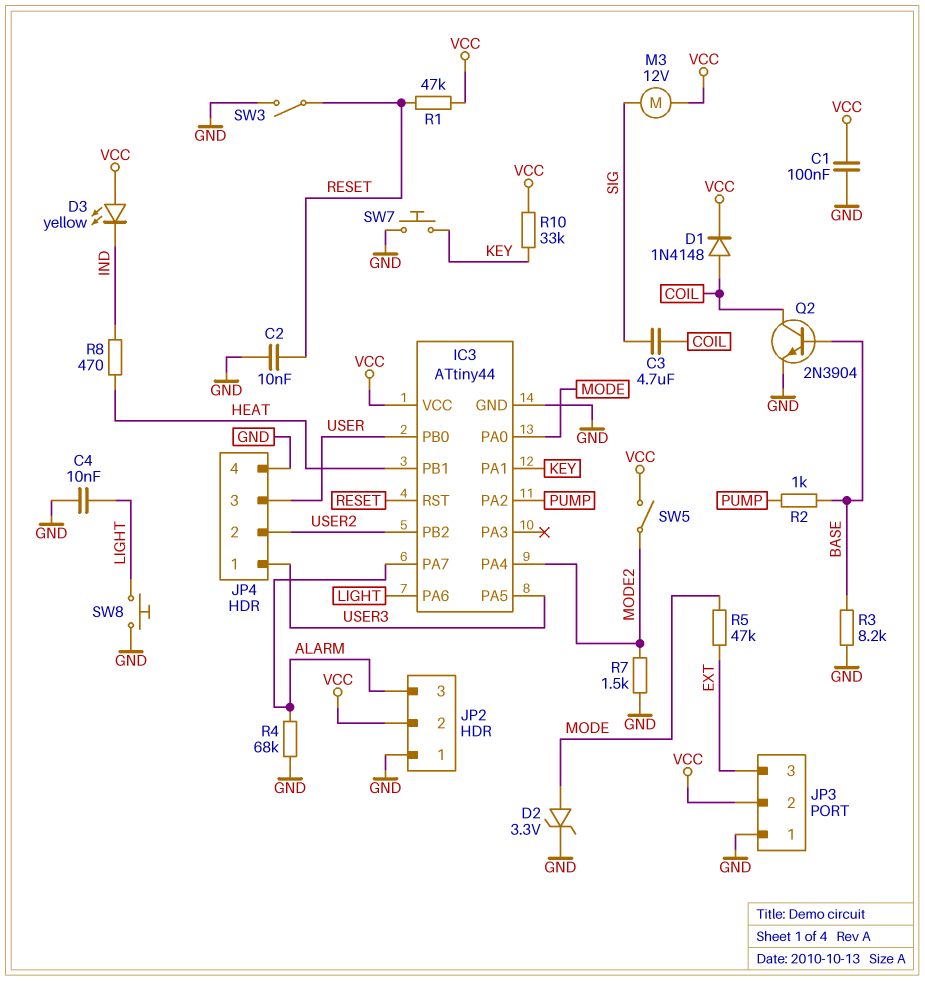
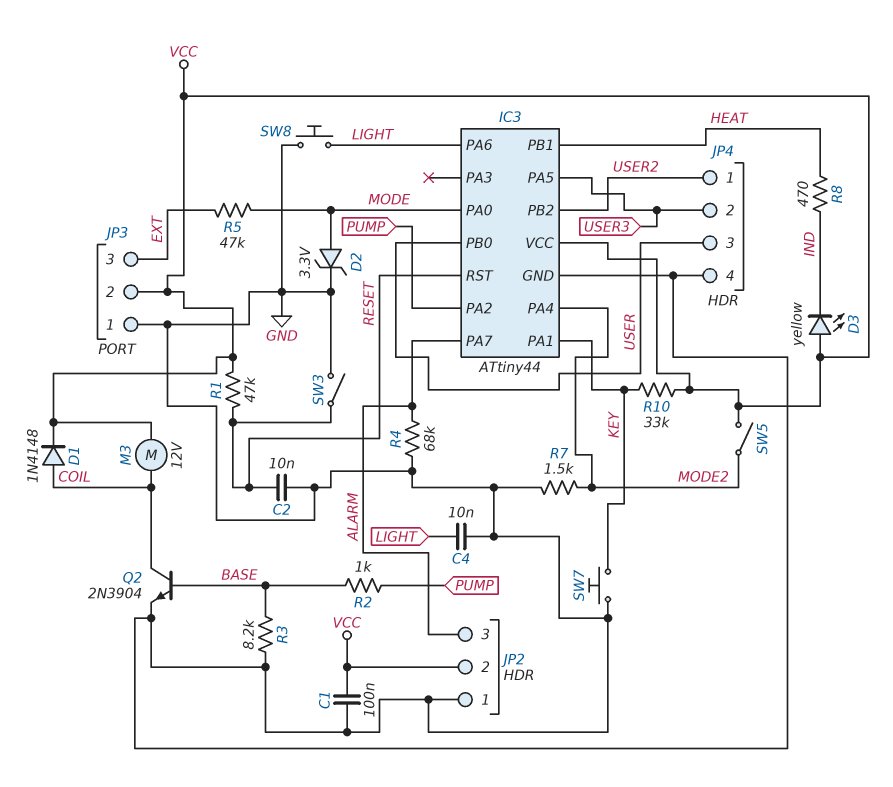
C3: 4.7uF (COIL, SIG) -> none
JP4 pin 1: USER3 -> USER2
JP4 pin 2: USER2 -> USER3
M3: motor 12V (SIG, VCC) -> motor 12V (COIL, VCC)

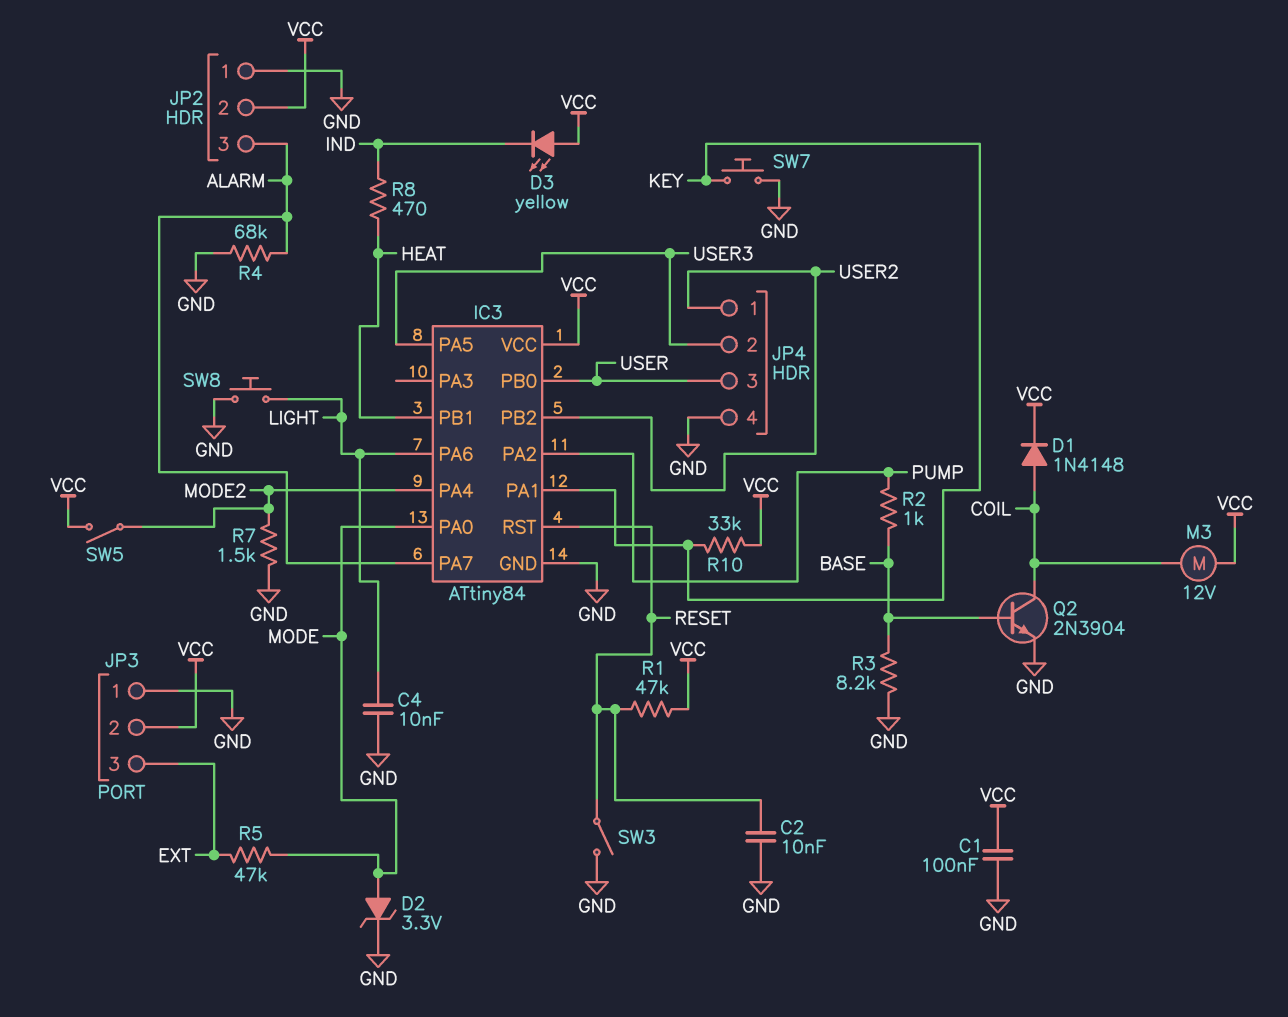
IC3: ATtiny44 -> ATtiny84

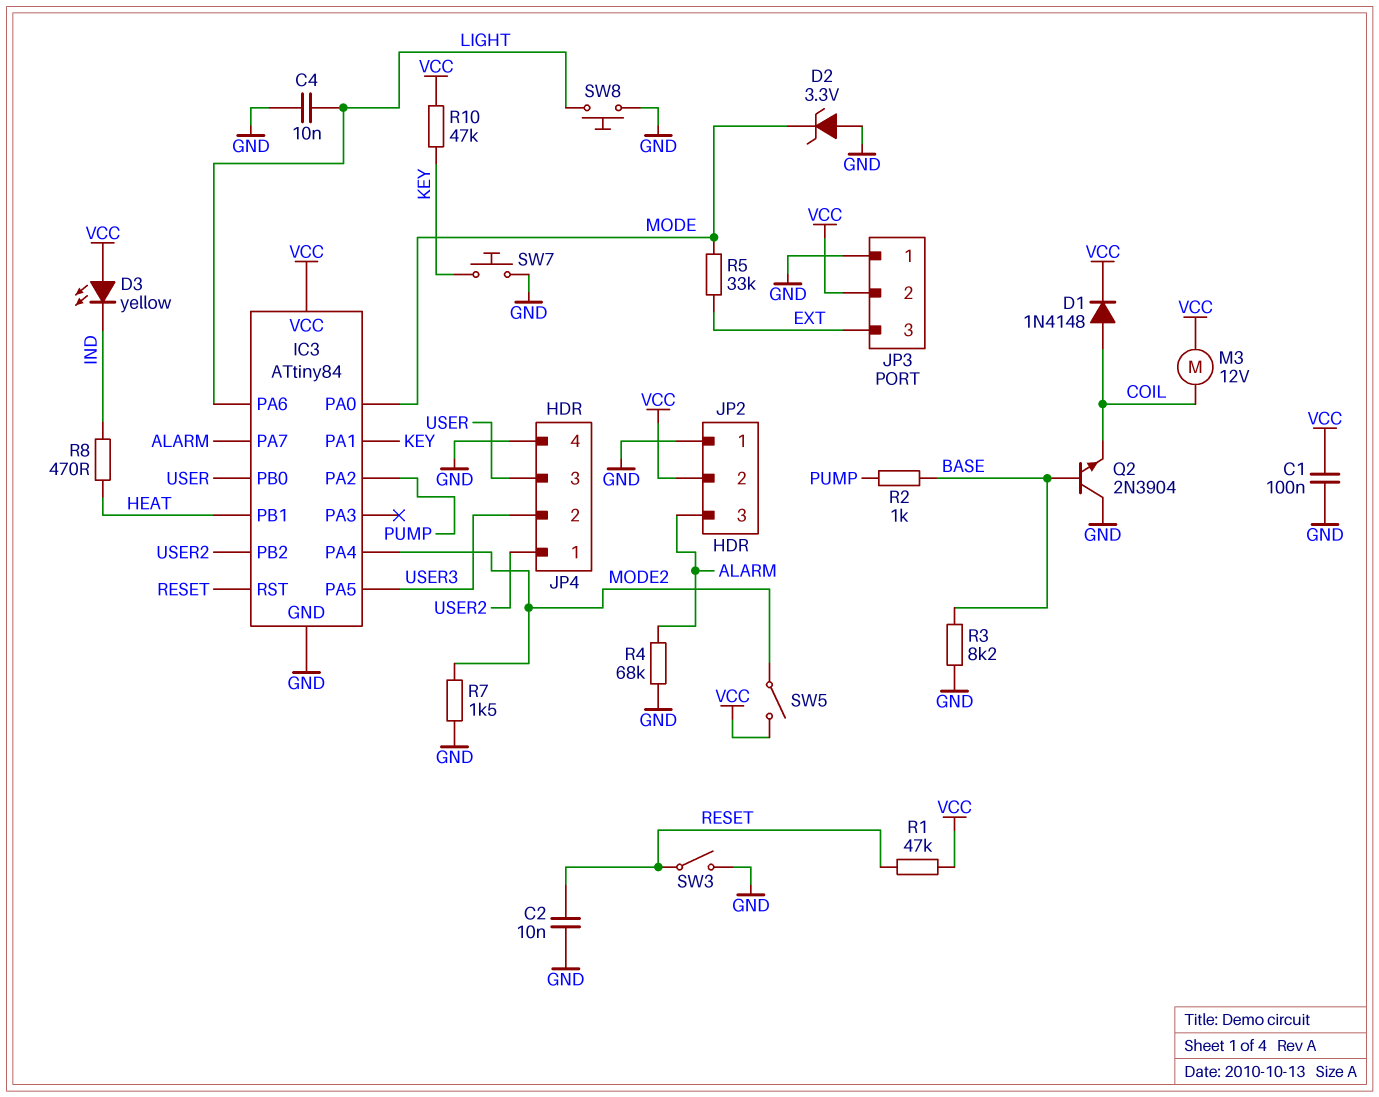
D2: zener 3.3V (A MODE, K GND) -> zener 3.3V (A GND, K MODE)
Q2: NPN 2N3904 (B BASE, C COIL, E GND) -> NPN 2N3904 (B BASE, C GND, E COIL)
R5: 47k (EXT, MODE) -> 33k (EXT, MODE)
R10: 33k (KEY, VCC) -> 47k (KEY, VCC)

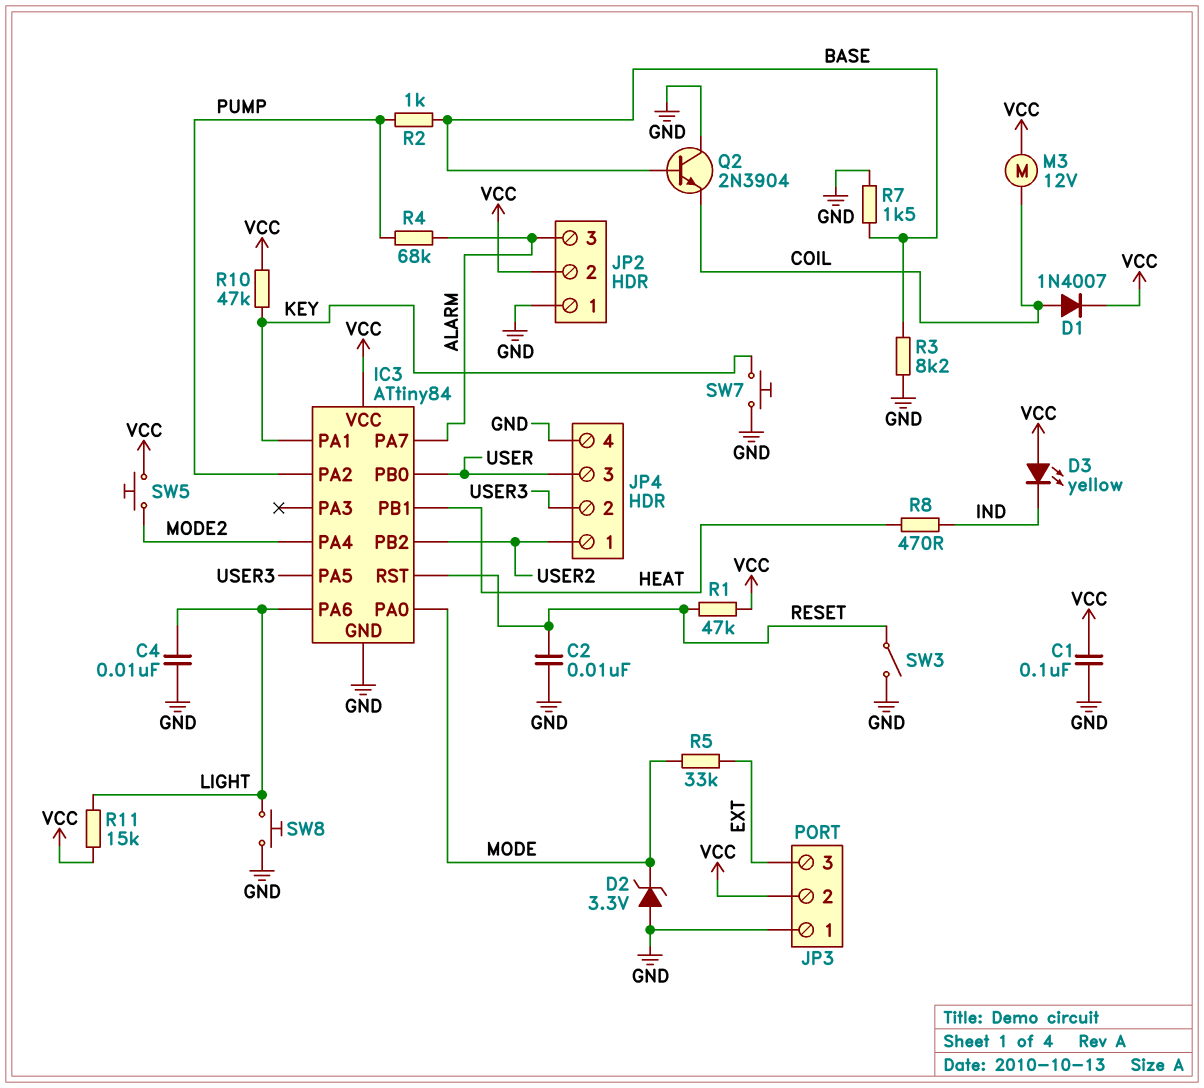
D1: diode 1N4148 (A COIL, K VCC) -> diode 1N4007 (A COIL, K VCC)
R4: 68k (ALARM, GND) -> 68k (ALARM, PUMP)
R7: 1.5k (GND, MODE2) -> 1.5k (BASE, GND)
R11: none -> 15k (LIGHT, VCC)
SW5: switch (MODE2, VCC) -> button (MODE2, VCC)

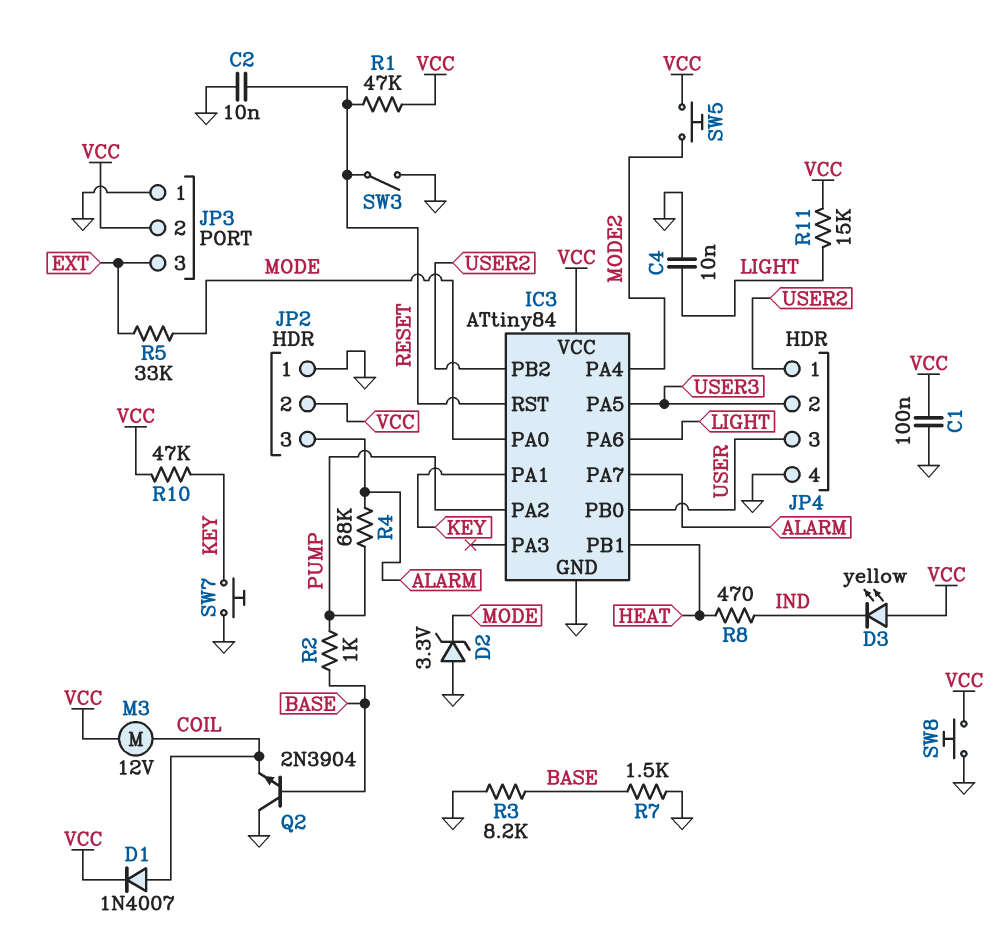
SW8: button (GND, LIGHT) -> button (GND, VCC)

